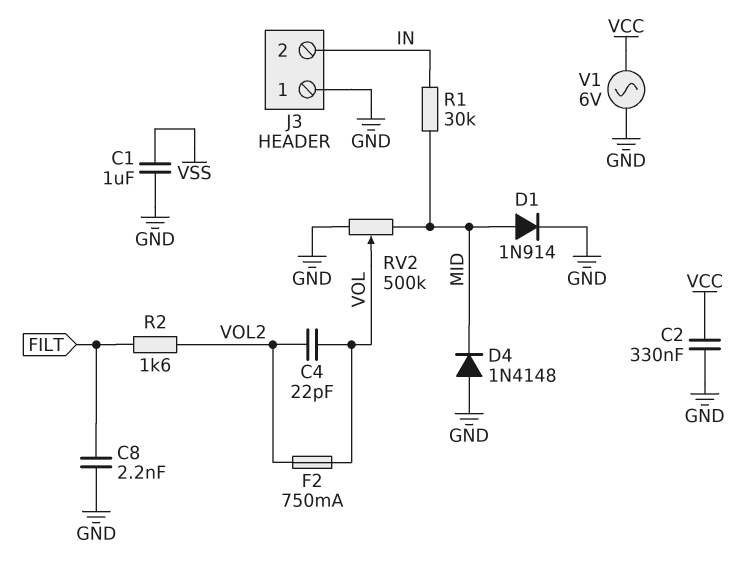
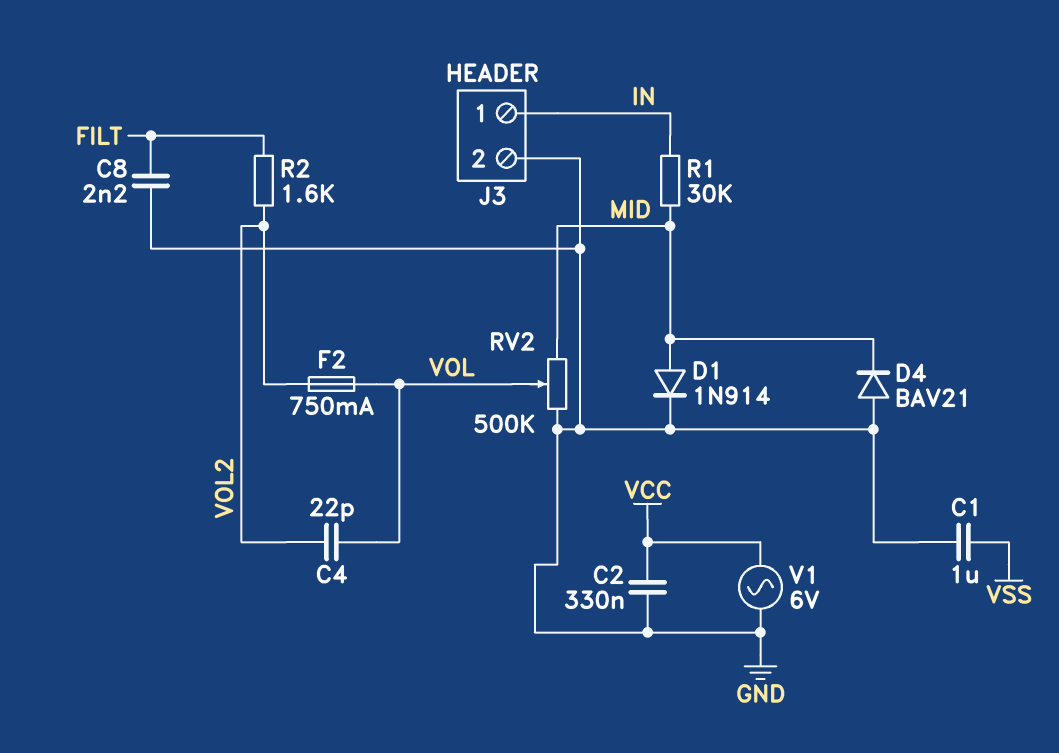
D4: diode 1N4148 (A GND, K MID) -> diode BAV21 (A GND, K MID)
J3 pin 1: GND -> IN
J3 pin 2: IN -> GND

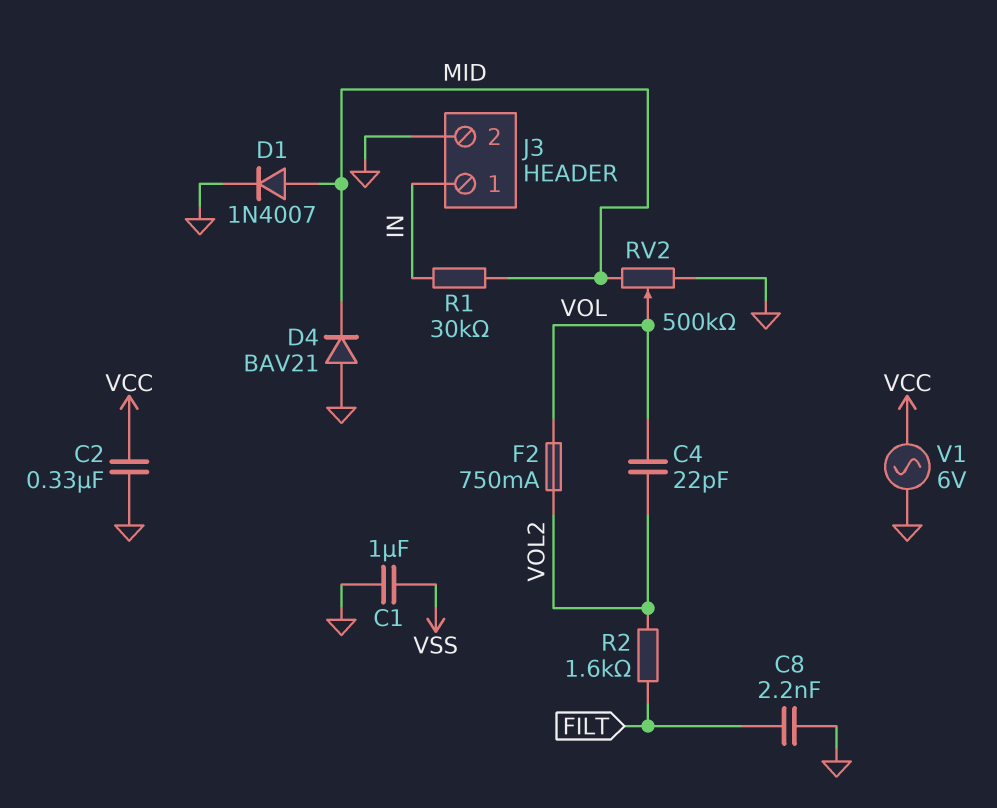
D1: diode 1N914 (A MID, K GND) -> diode 1N4007 (A MID, K GND)

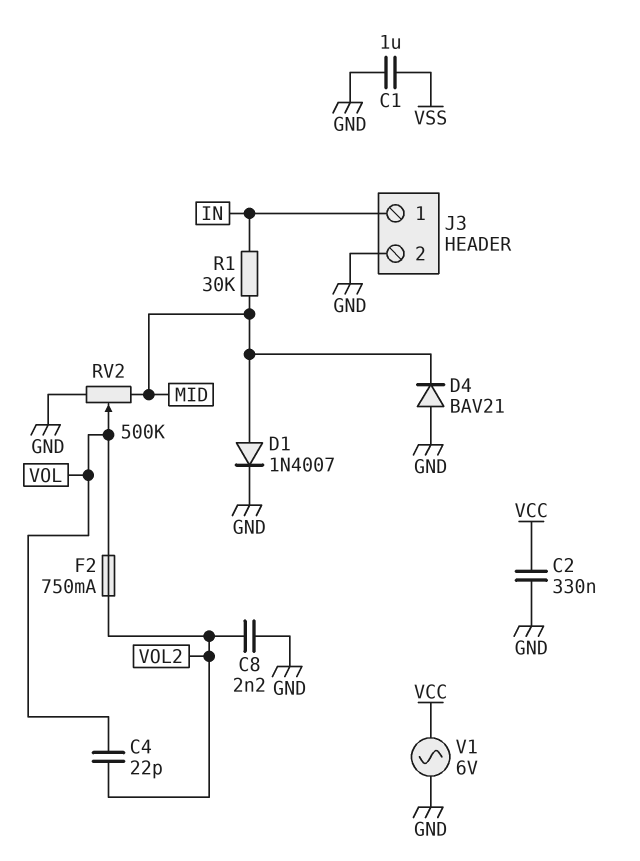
C8: 2.2nF (FILT, GND) -> 2.2nF (GND, VOL2)
R2: 1.6k (FILT, VOL2) -> none

